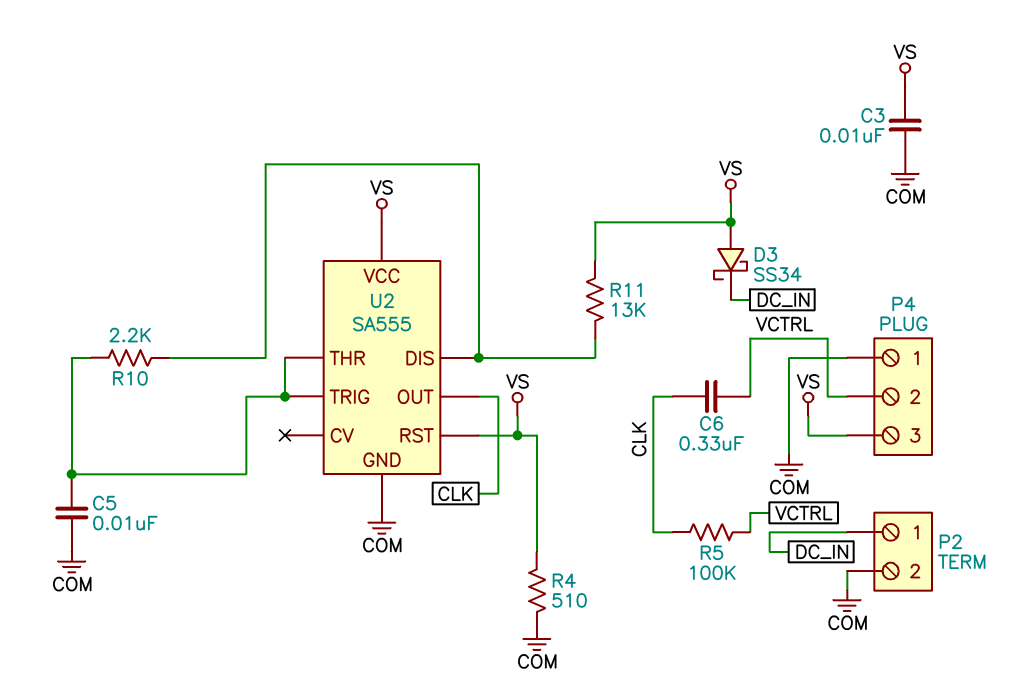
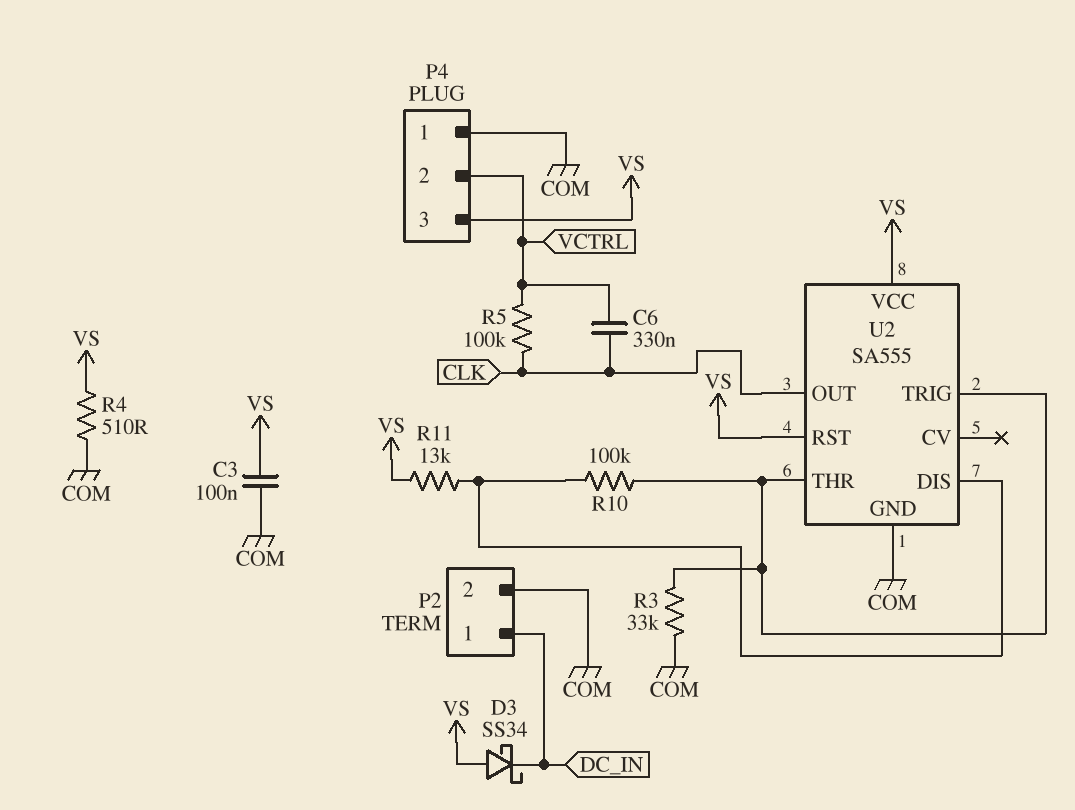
C3: 10nF (COM, VS) -> 100nF (COM, VS)
C5: 10nF (COM, U2/THR) -> none
R3: none -> 33k (COM, U2/THR)
R10: 2.2k (U2/DIS, U2/THR) -> 100k (U2/DIS, U2/THR)

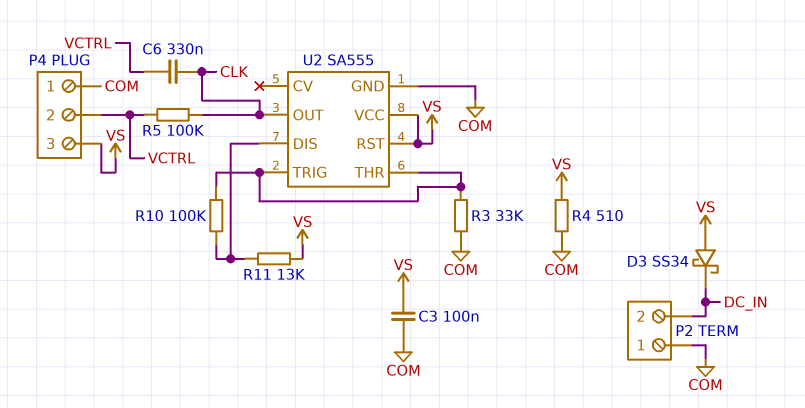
P2 pin 1: DC_IN -> COM
P2 pin 2: COM -> DC_IN

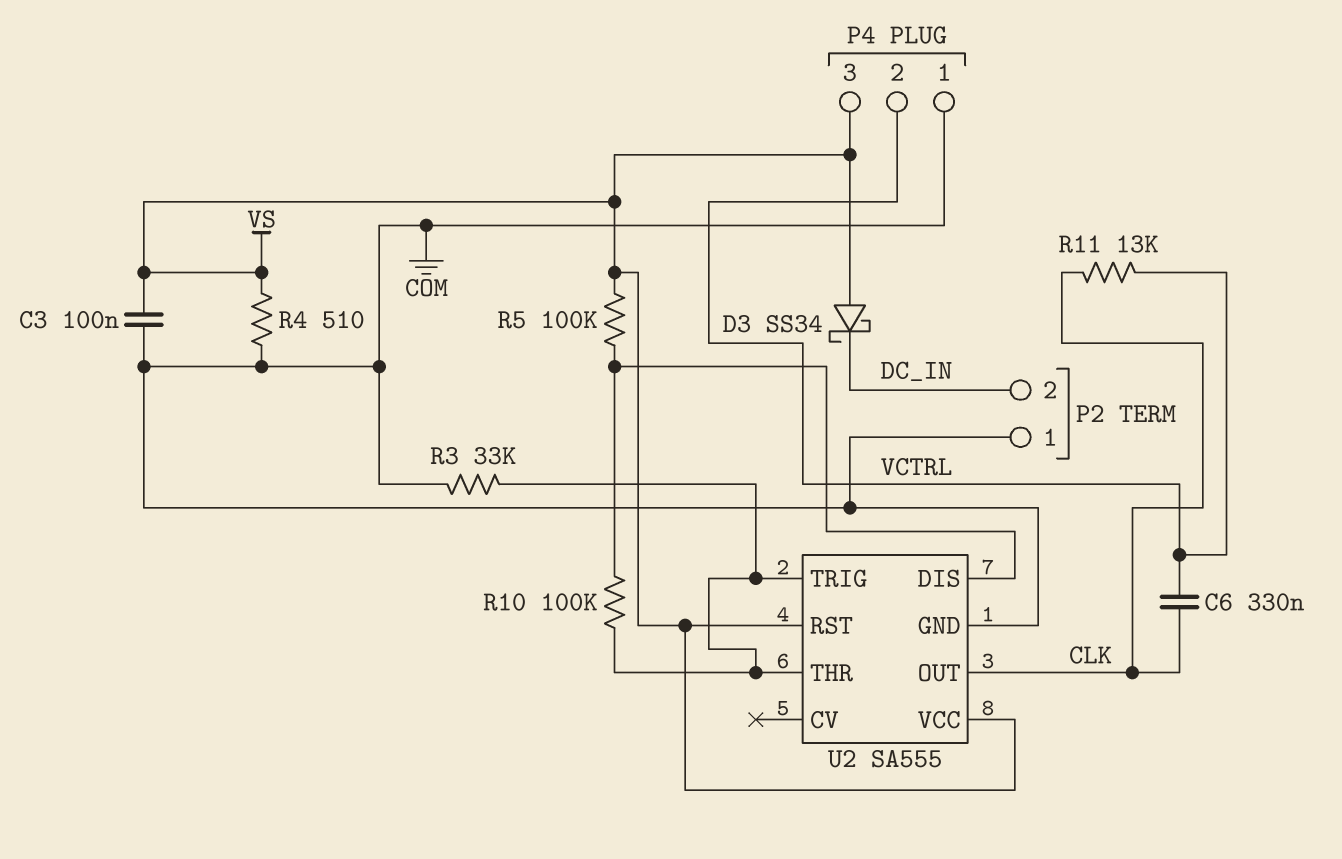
R5: 100k (CLK, VCTRL) -> 100k (U2/DIS, VS)
R11: 13k (U2/DIS, VS) -> 13k (CLK, VCTRL)

